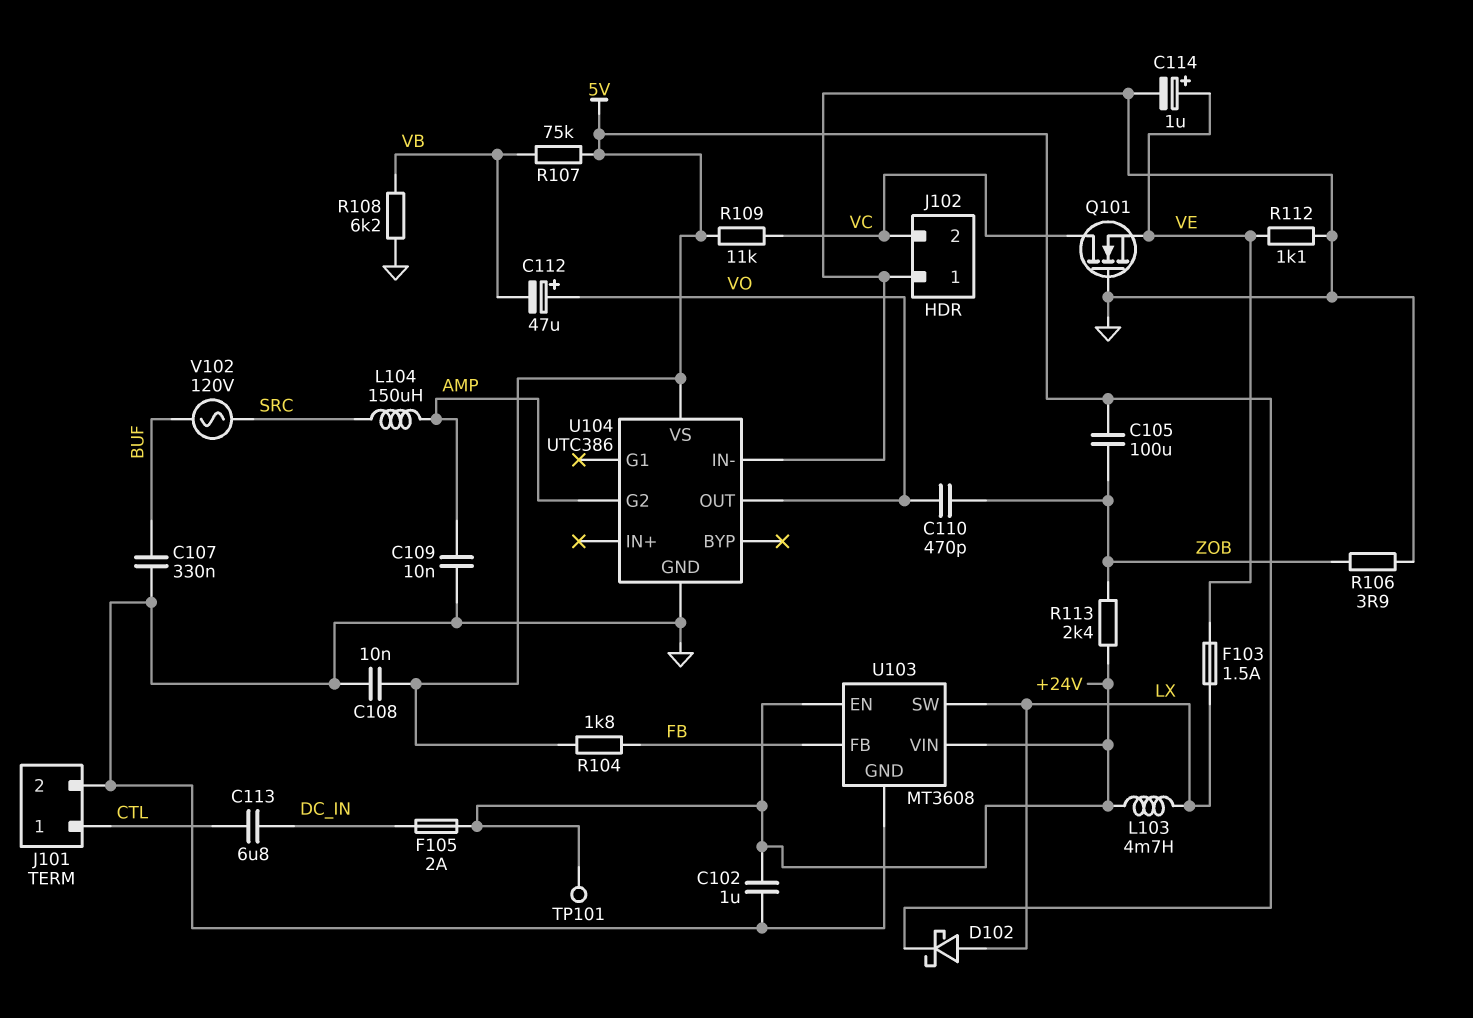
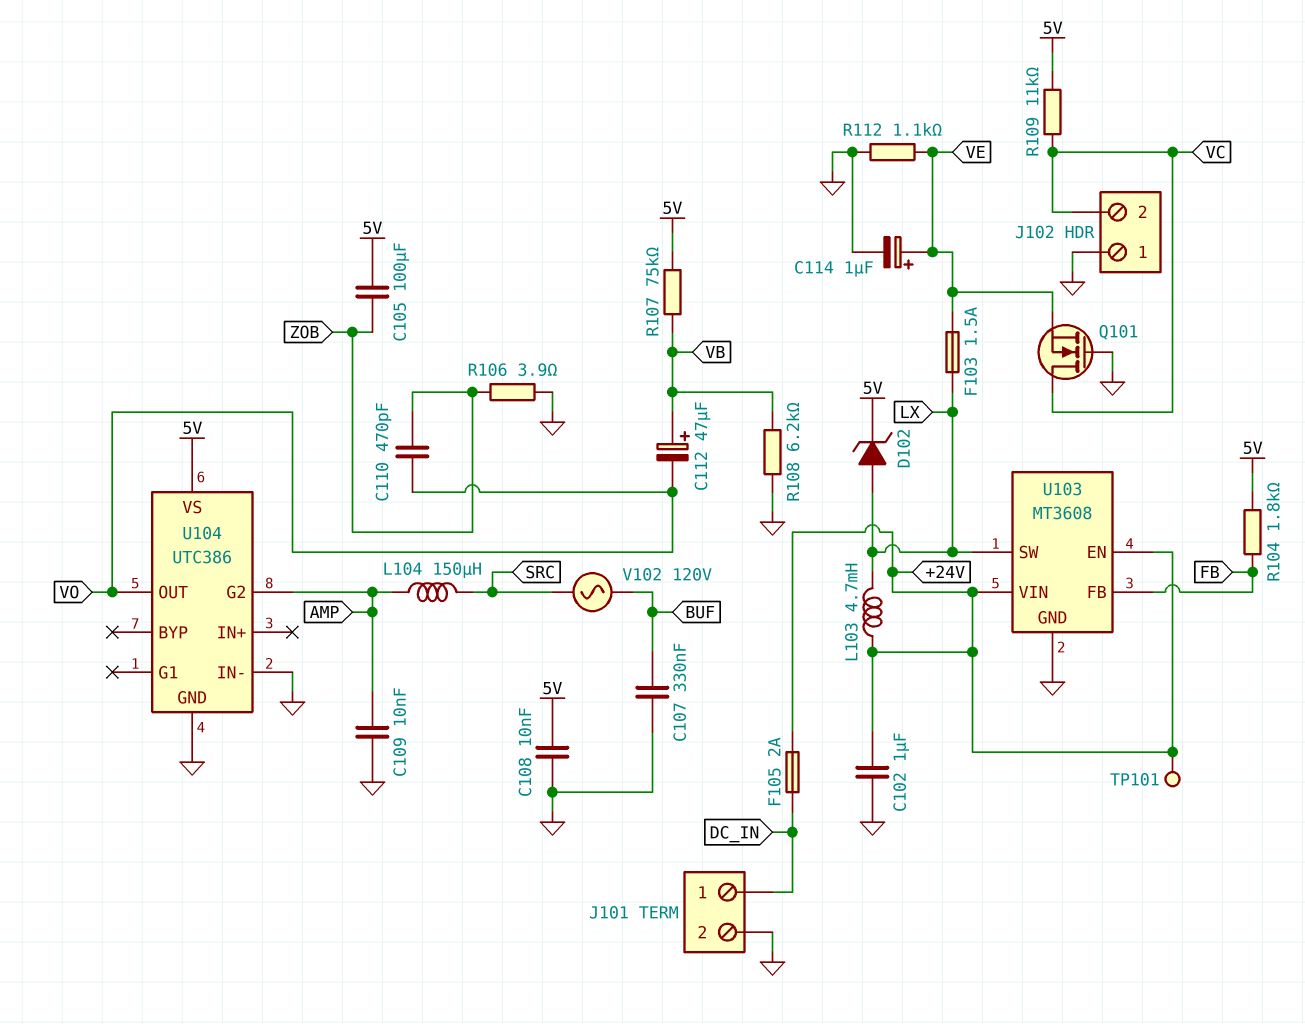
C112: 47uF (plus VO, minus VB) -> 47uF (plus VB, minus VO)
C113: 6.8uF (CTL, DC_IN) -> none
D102: schottky (A LX, K 5V) -> zener (A LX, K 5V)
J101 pin 1: CTL -> DC_IN
R113: 2.4k (+24V, ZOB) -> none

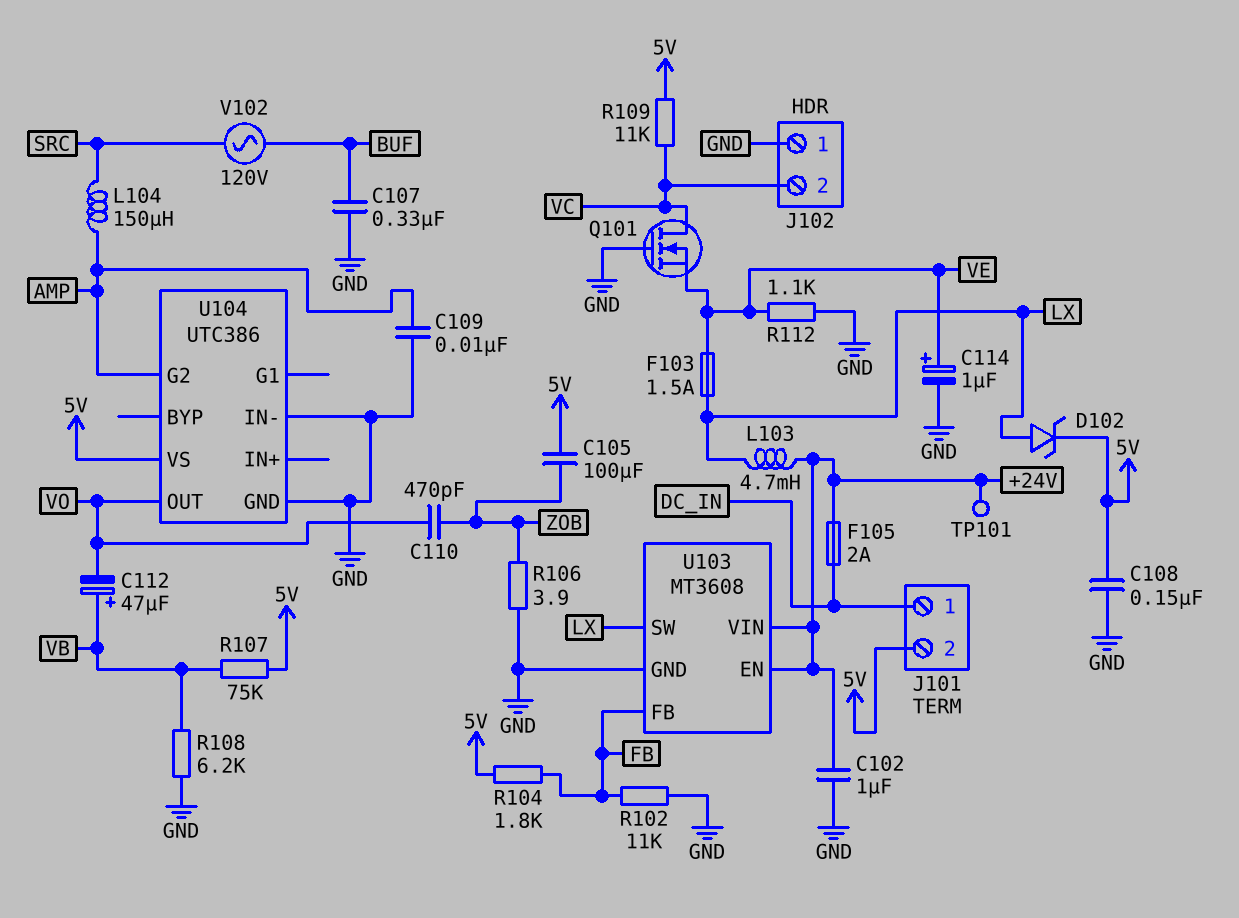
C108: 10nF (5V, GND) -> 150nF (5V, GND)
J101 pin 2: GND -> 5V
R102: none -> 11k (FB, GND)

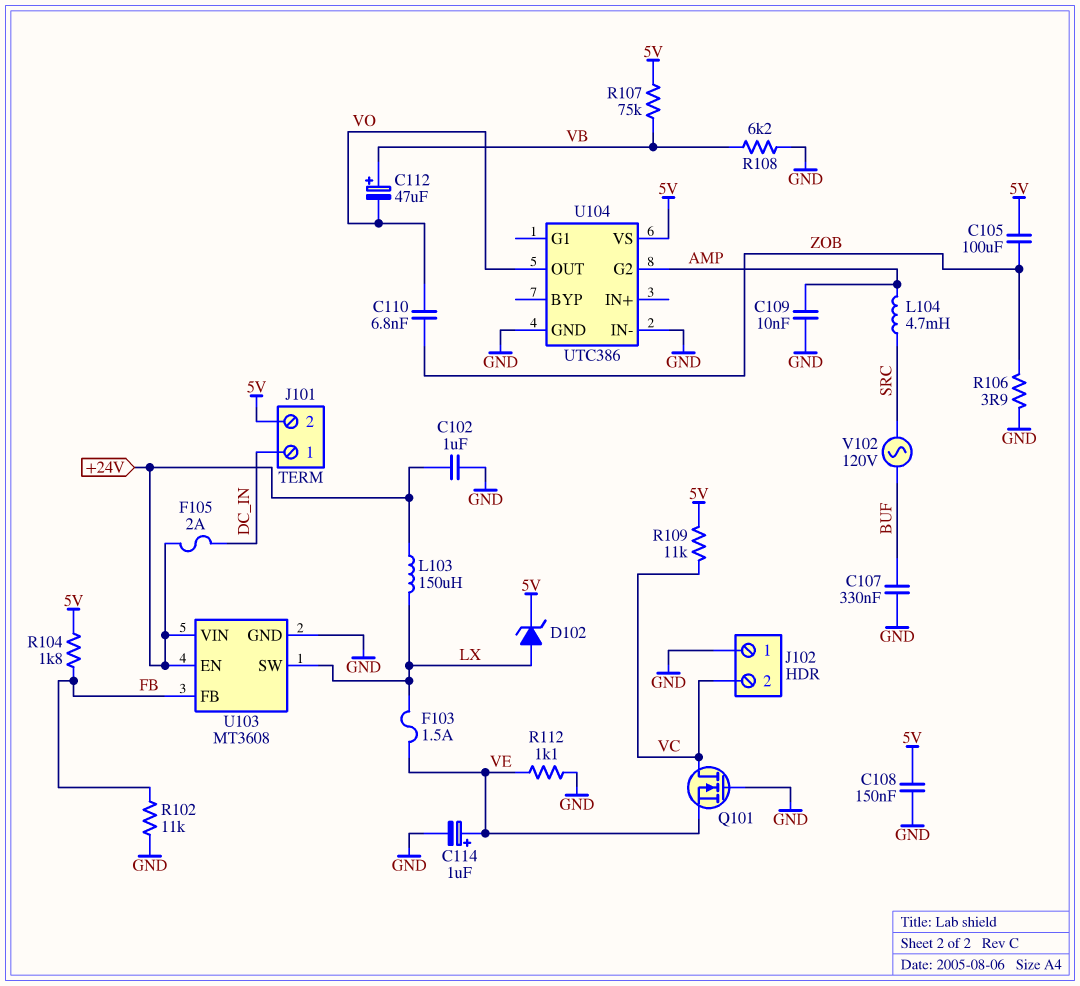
C110: 470pF (VO, ZOB) -> 6.8nF (VO, ZOB)
L103: 4.7mH (+24V, LX) -> 150uH (+24V, LX)
L104: 150uH (AMP, SRC) -> 4.7mH (AMP, SRC)
TP101: test point (+24V) -> none

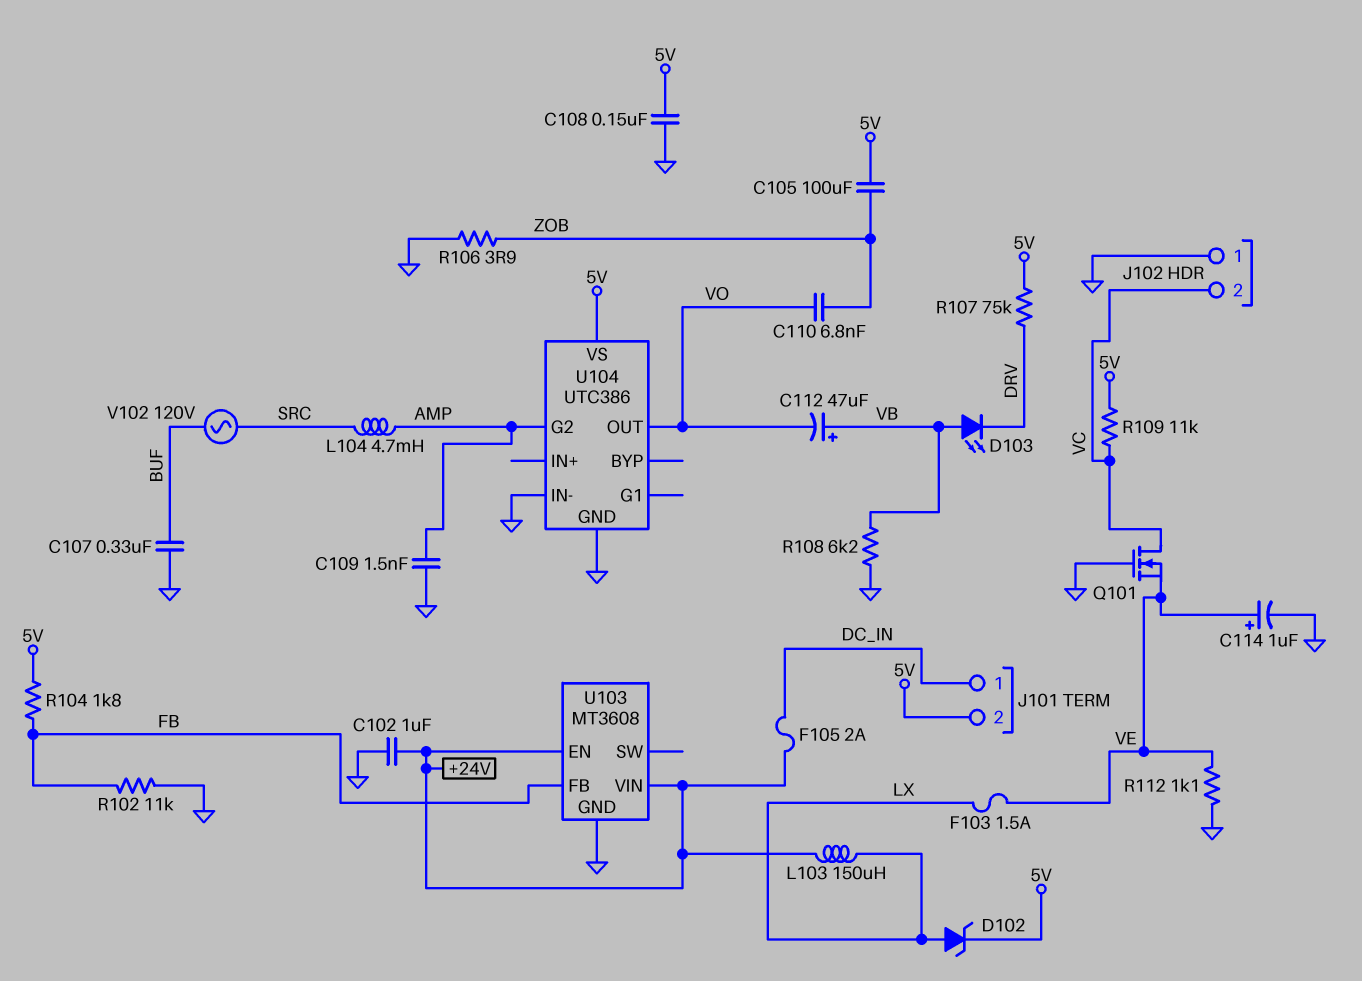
C109: 10nF (AMP, GND) -> 1.5nF (AMP, GND)
D103: none -> LED (A VB, K DRV)
R107: 75k (5V, VB) -> 75k (5V, DRV)
U103 pin SW: LX -> none

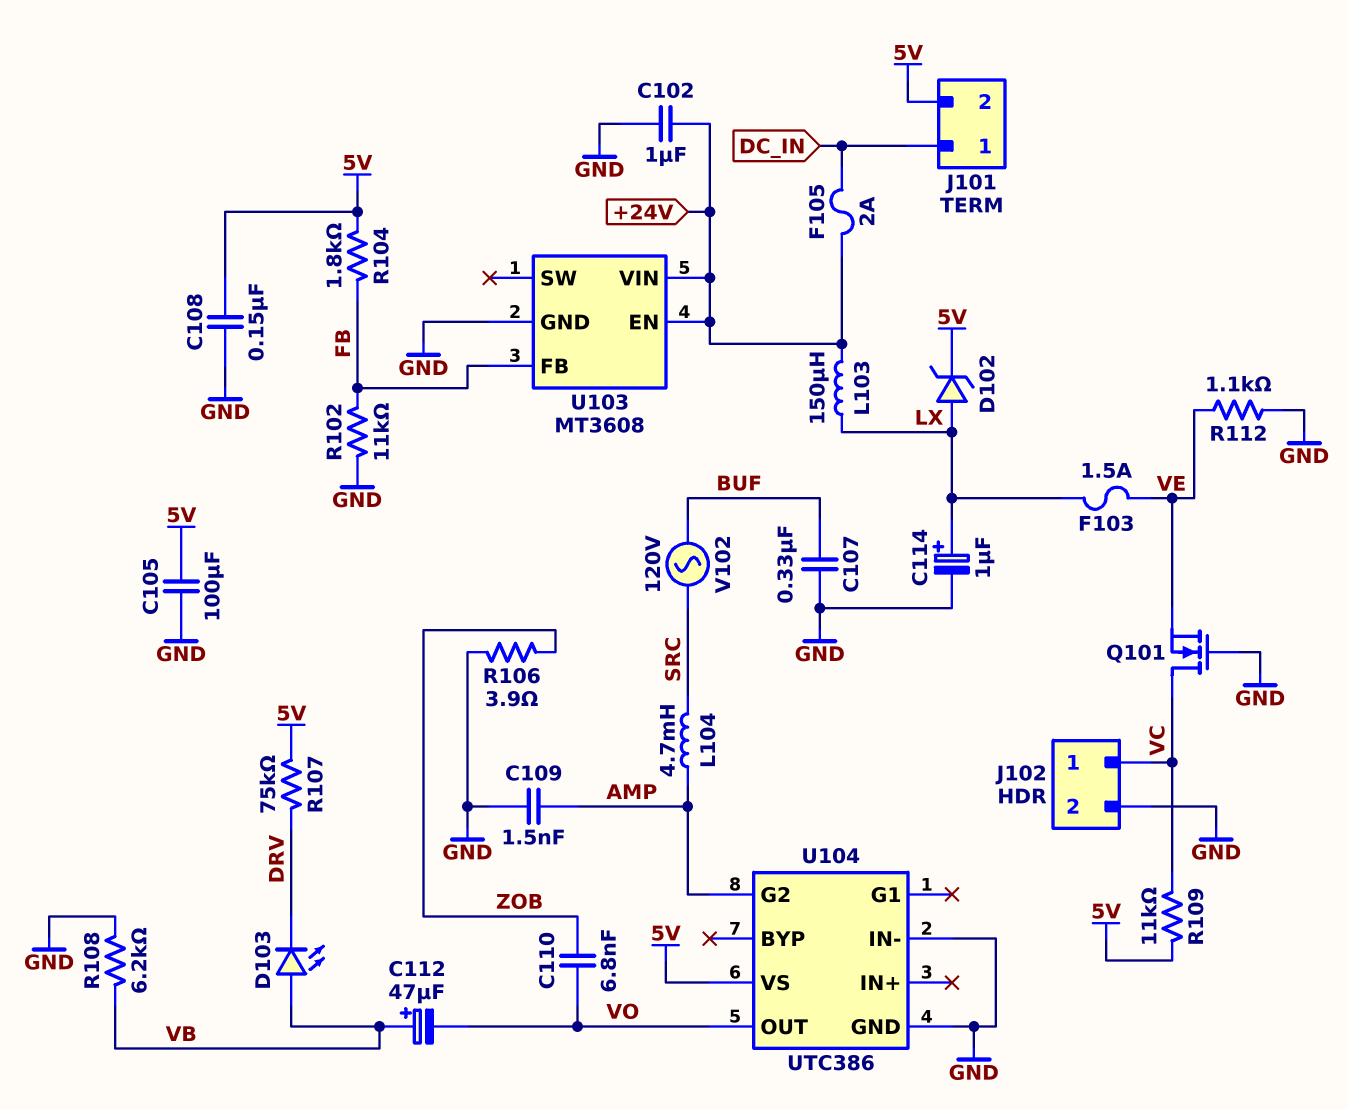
C105: 100uF (5V, ZOB) -> 100uF (5V, GND)
C114: 1uF (plus VE, minus GND) -> 1uF (plus LX, minus GND)
J102 pin 1: GND -> VC
J102 pin 2: VC -> GND

